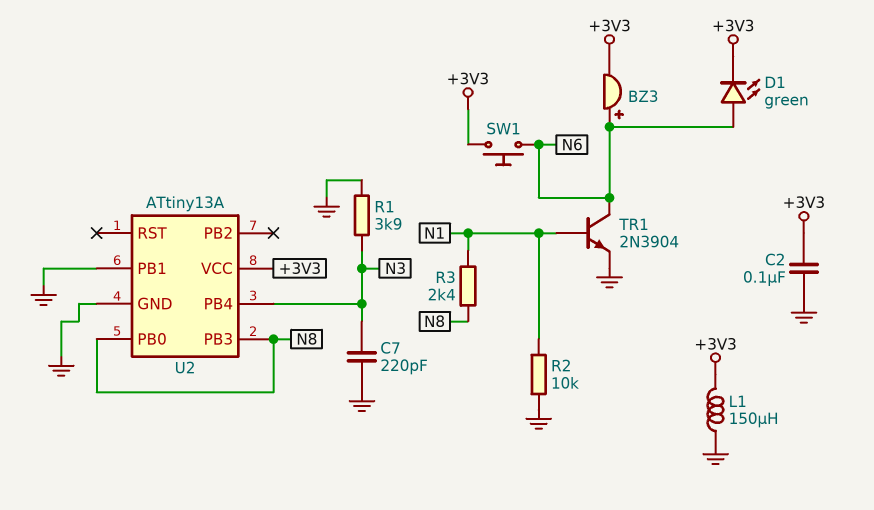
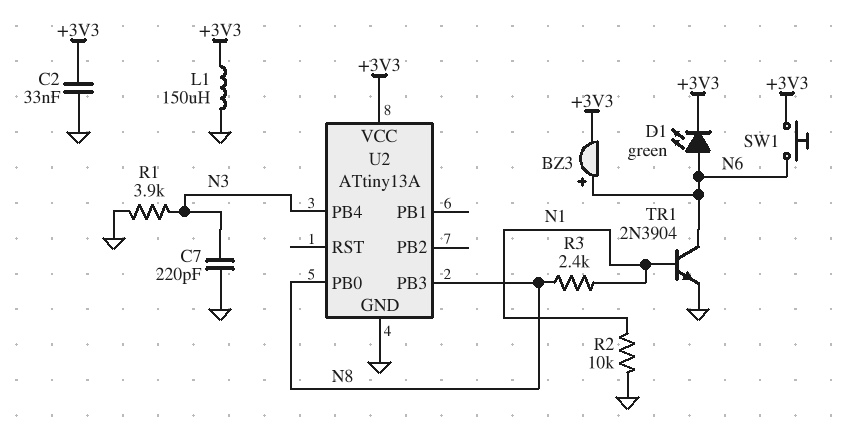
C2: 100nF (+3V3, GND) -> 33nF (+3V3, GND)
U2 pin PB1: GND -> none

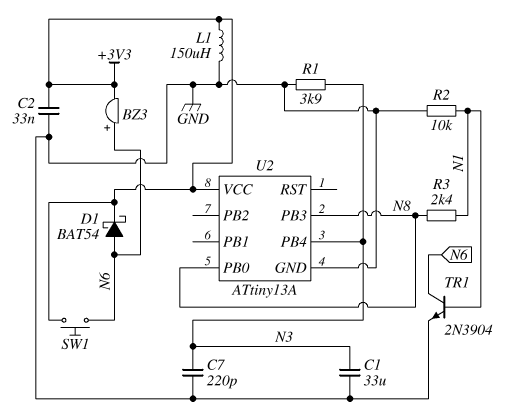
C1: none -> 33uF (GND, N3)
D1: LED green (A N6, K +3V3) -> schottky BAT54 (A N6, K +3V3)

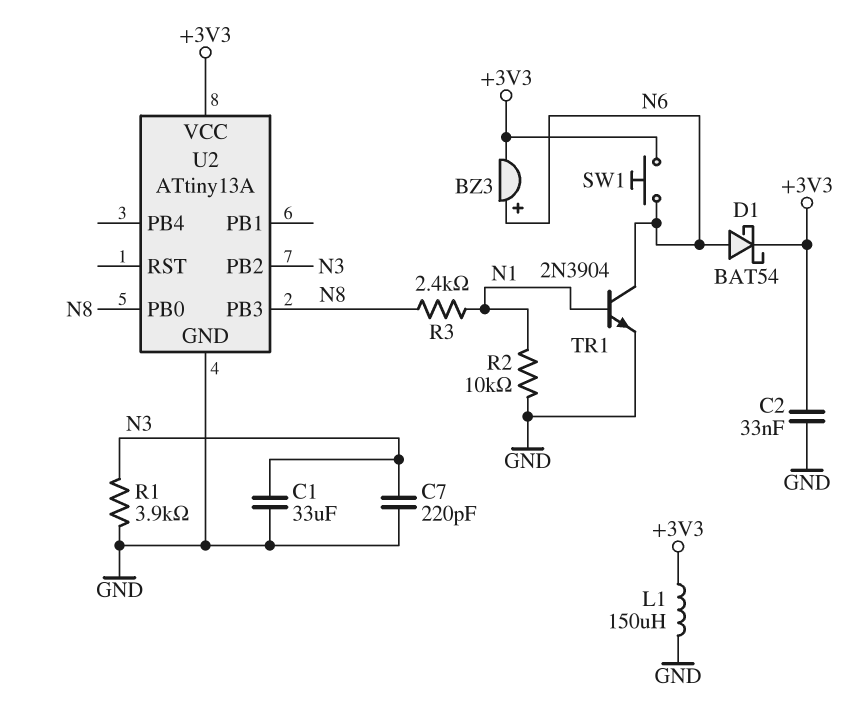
U2 pin PB2: none -> N3
U2 pin PB4: N3 -> none

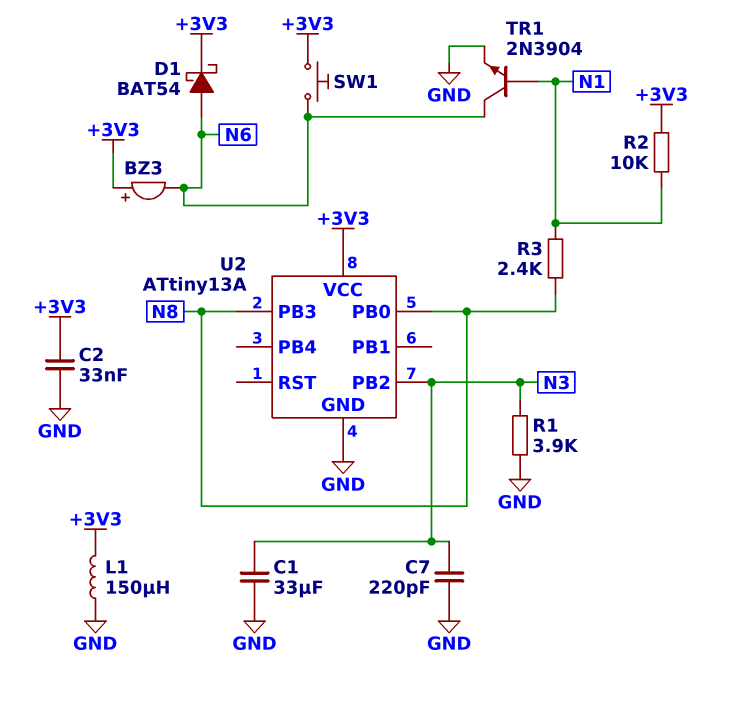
BZ3: buzzer (plus N6, minus +3V3) -> buzzer (plus +3V3, minus N6)
R2: 10k (GND, N1) -> 10k (+3V3, N1)

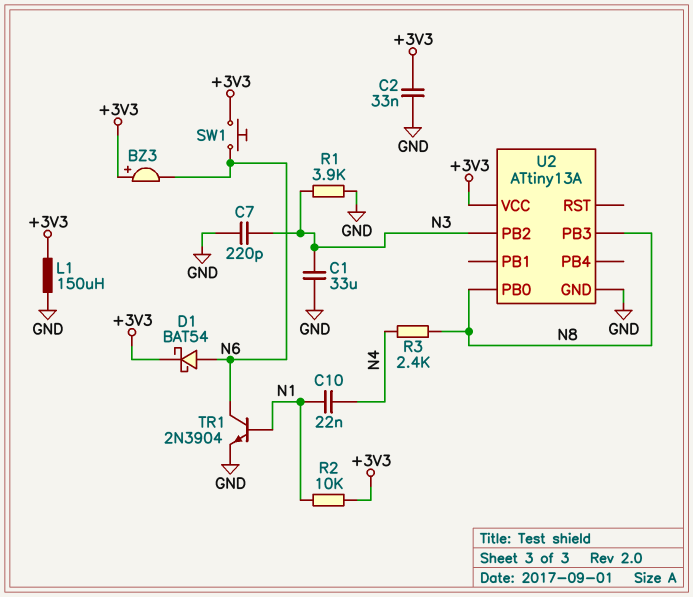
C10: none -> 22nF (N1, N4)
R3: 2.4k (N1, N8) -> 2.4k (N4, N8)

